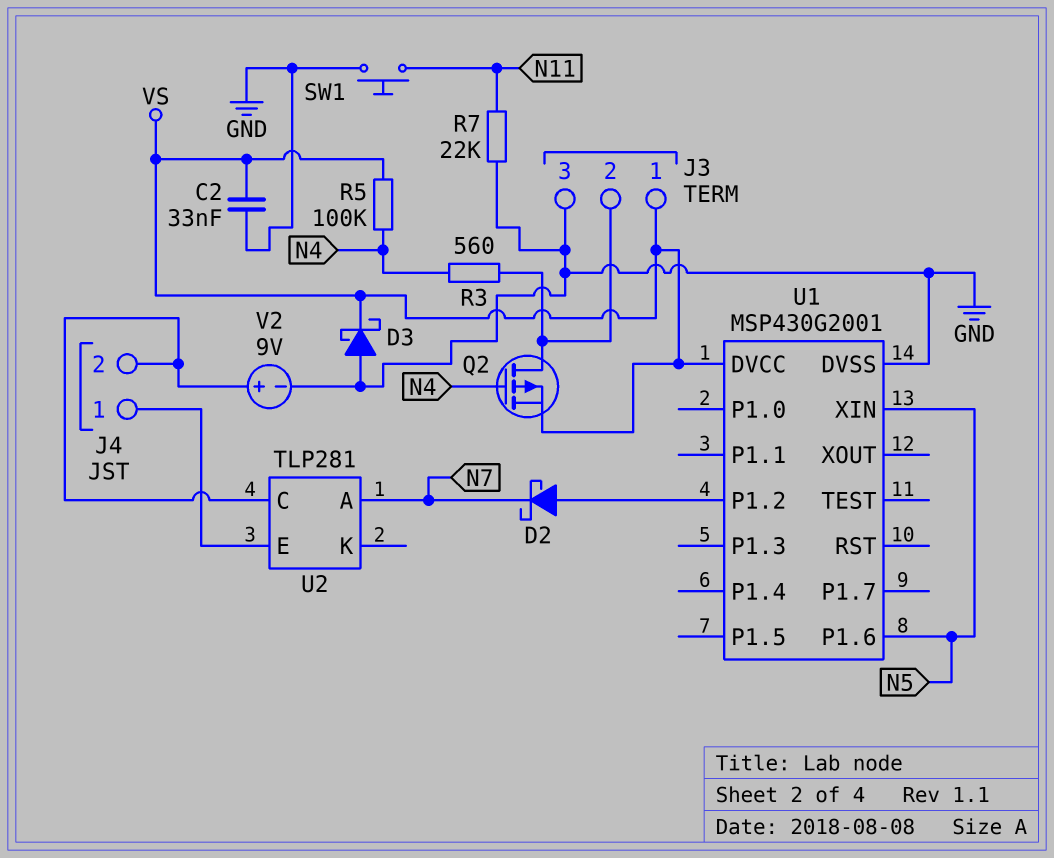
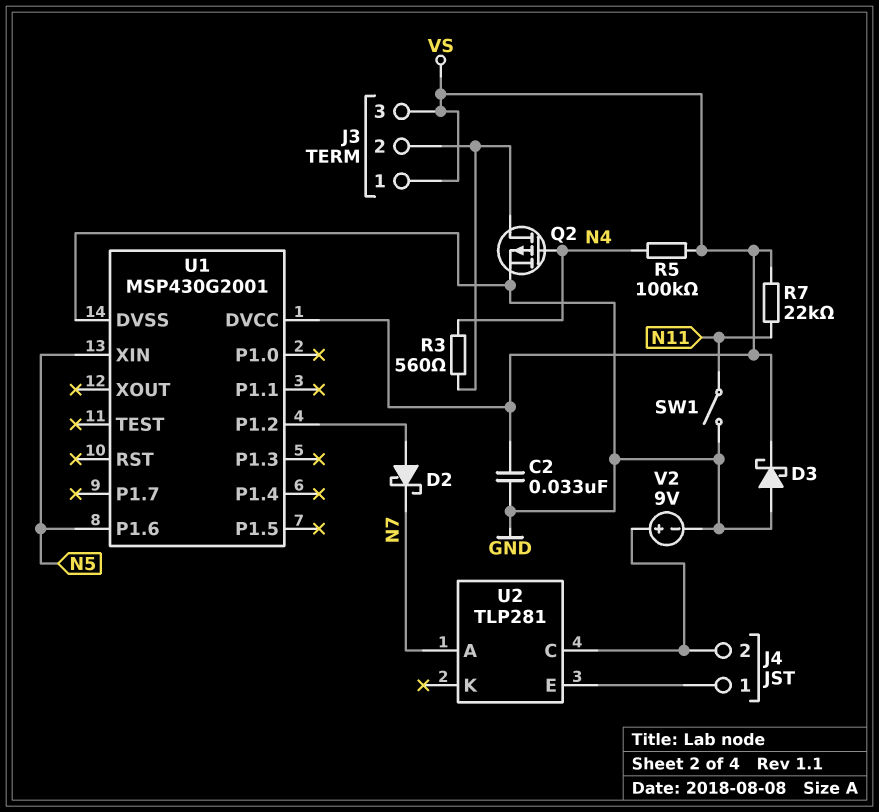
J3 pin 3: GND -> VS
Q2: PMOS (G N4, D J3/2, S VS) -> PMOS (G N4, D J3/2, S GND)
R7: 22k (GND, N11) -> 22k (N11, VS)
SW1: button (GND, N11) -> switch (GND, N11)

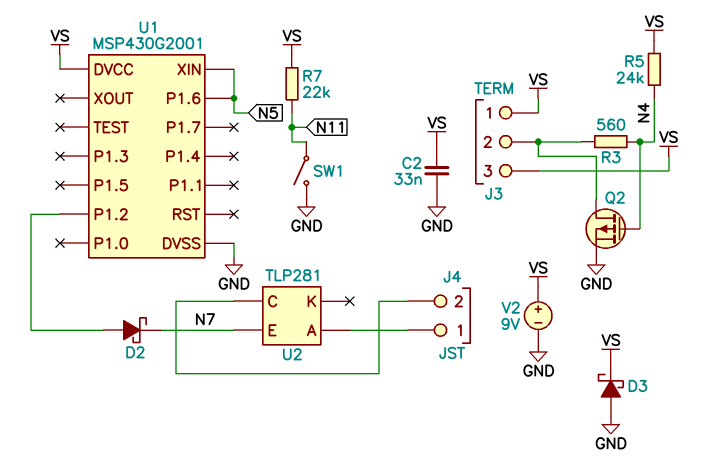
R5: 100k (N4, VS) -> 24k (N4, VS)
U2 pin A: N7 -> J4/1
U2 pin E: J4/1 -> N7
V2: 9V (plus J4/2, minus GND) -> 9V (plus VS, minus GND)

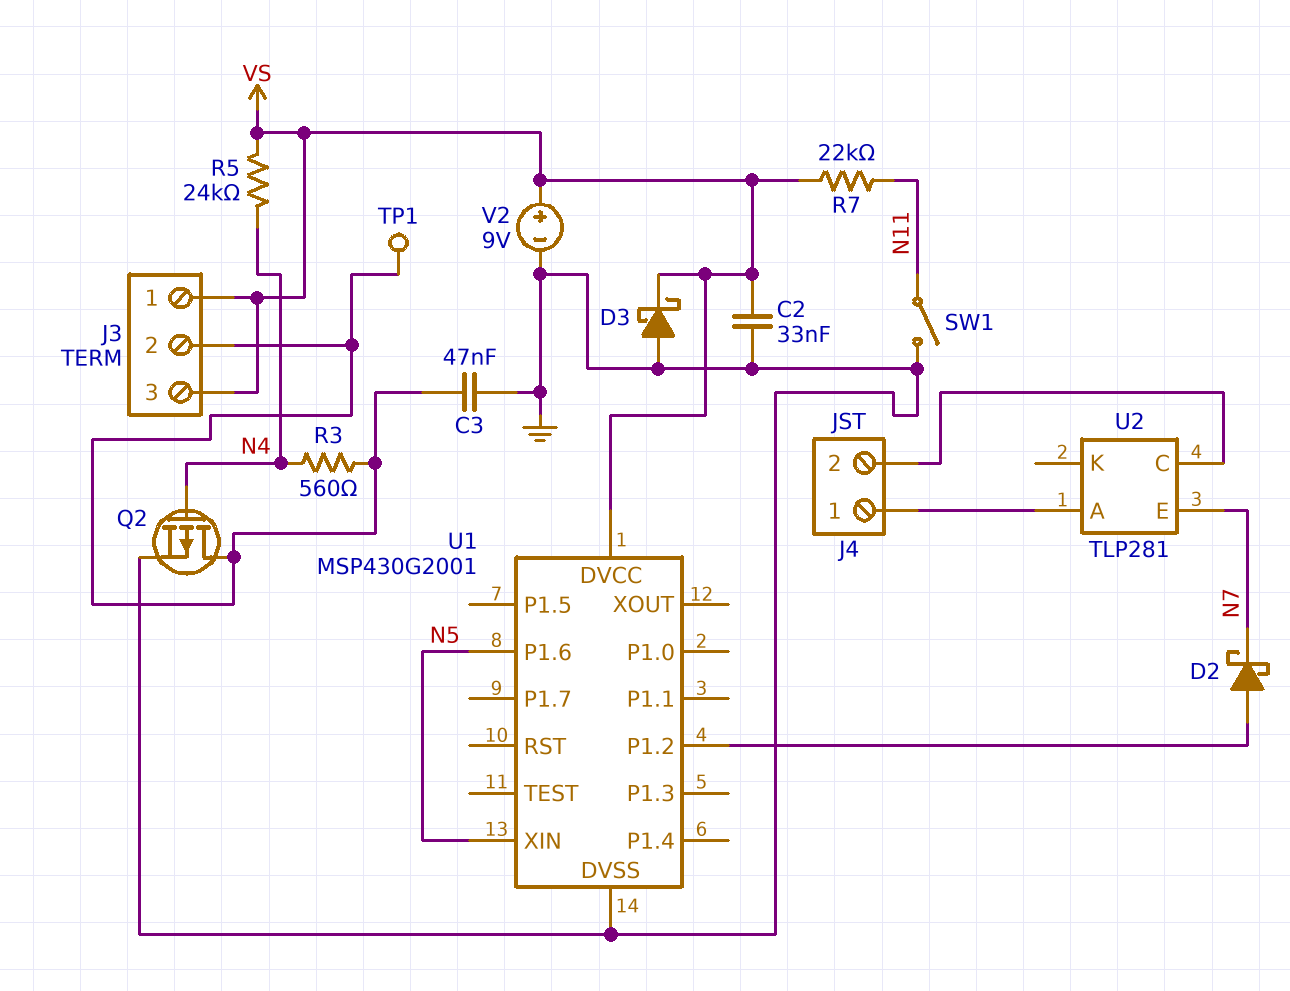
C3: none -> 47nF (GND, J3/2)
TP1: none -> test point (J3/2)

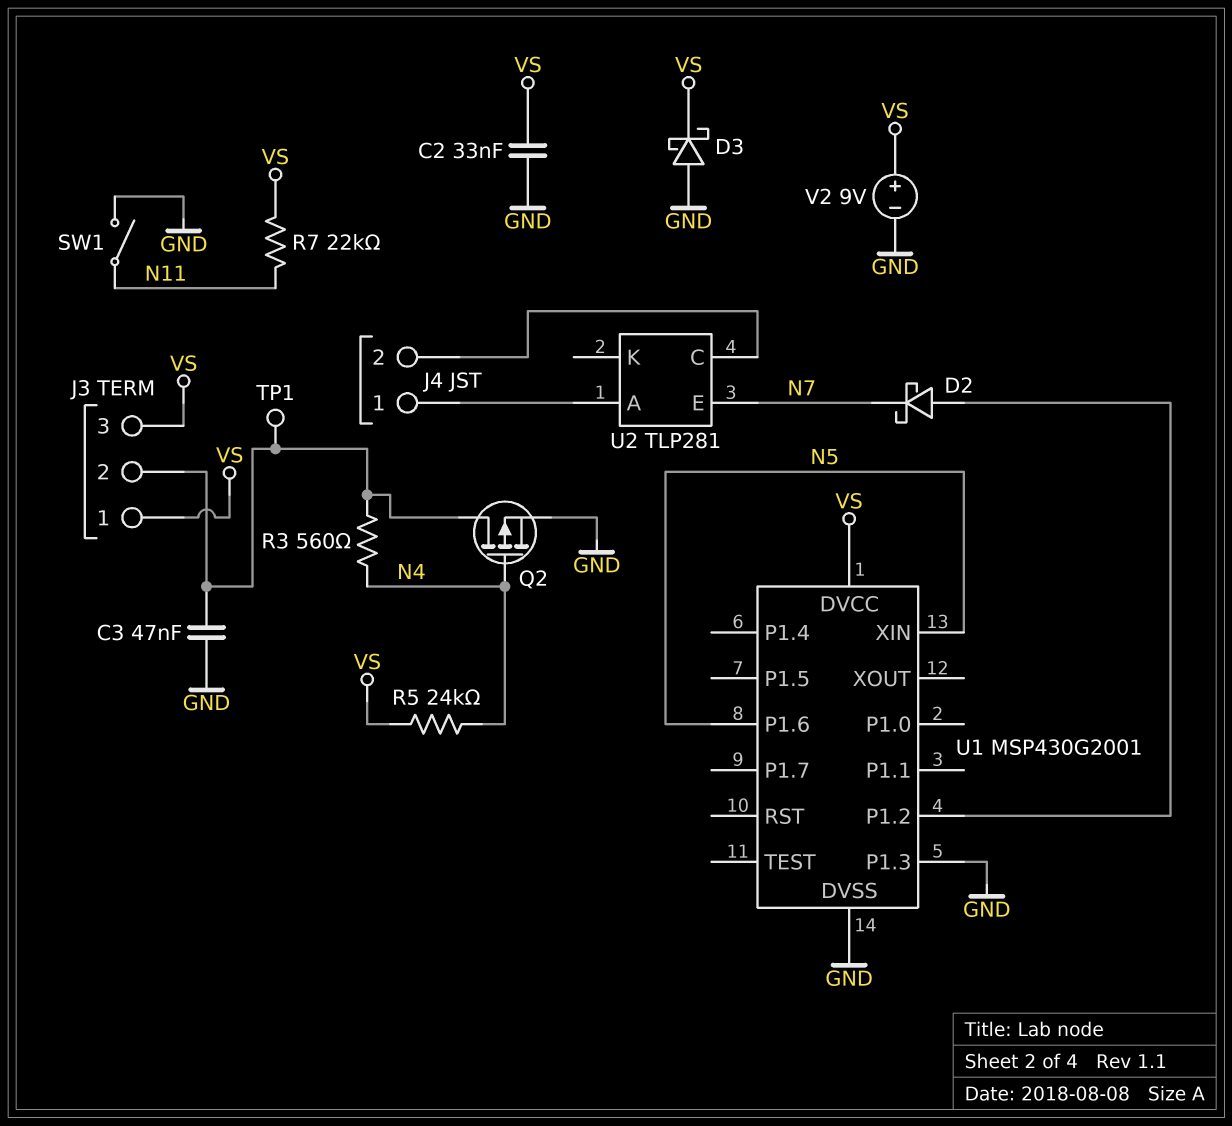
U1 pin P1.3: none -> GND

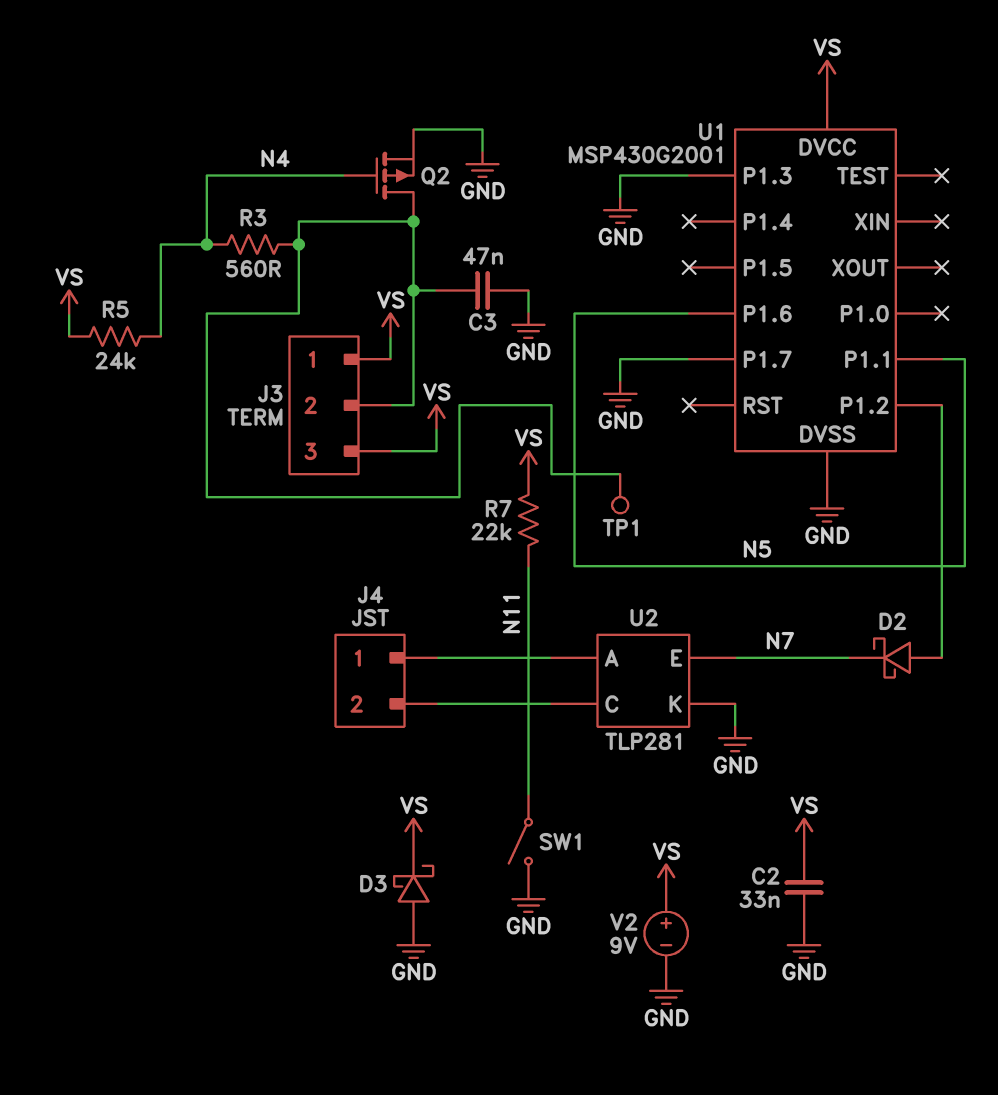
U1 pin P1.1: none -> N5
U1 pin P1.7: none -> GND
U1 pin XIN: N5 -> none
U2 pin K: none -> GND

